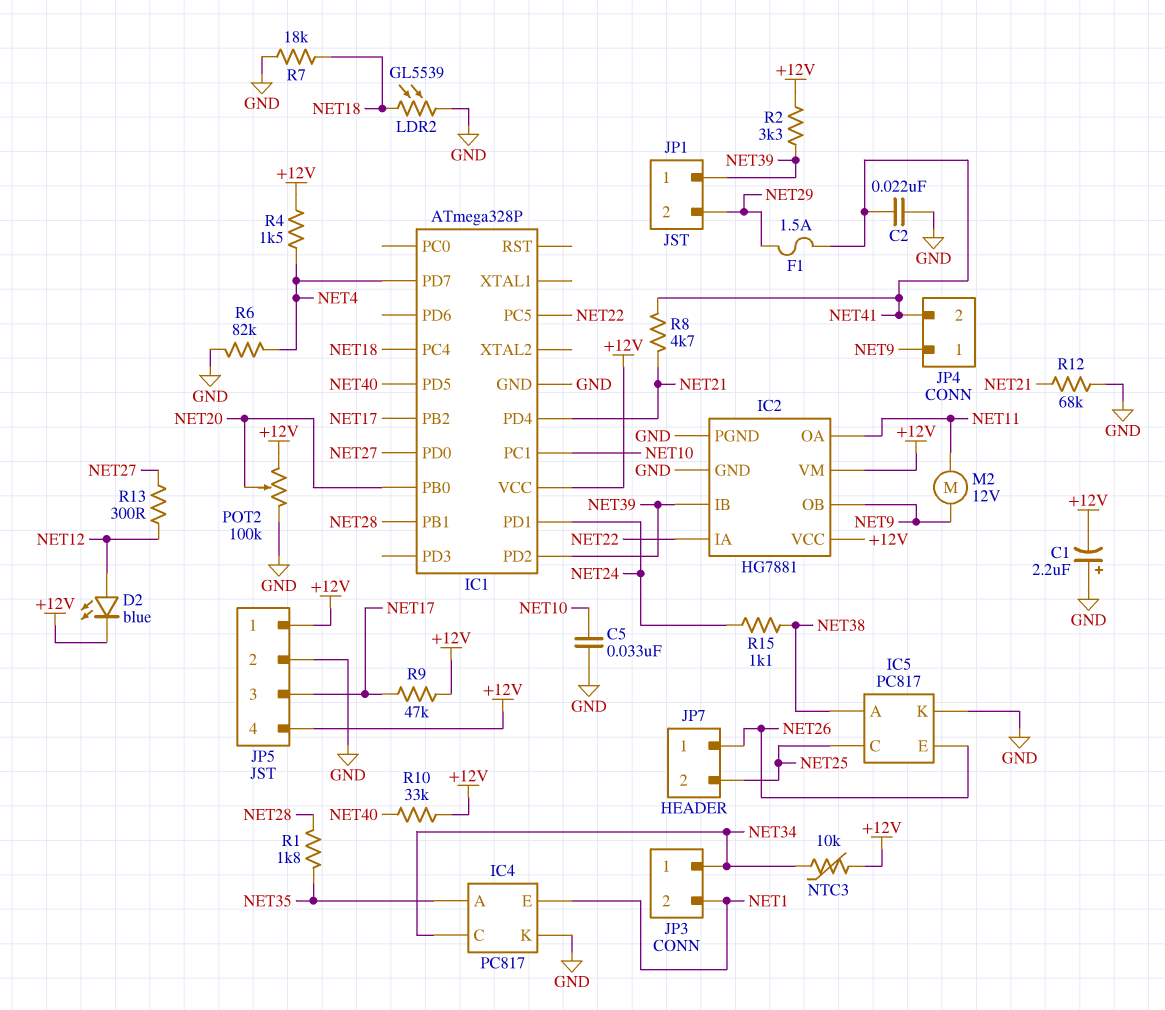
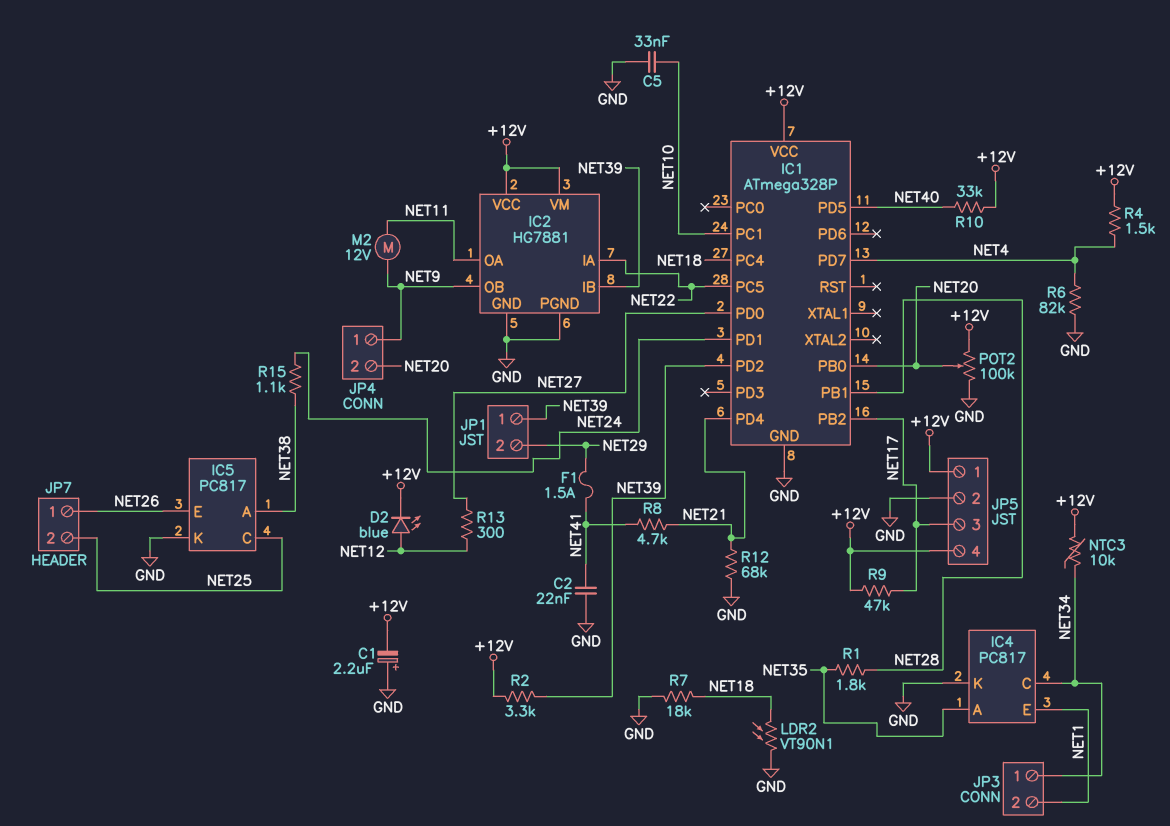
JP4 pin 2: NET41 -> NET20
LDR2: GL5539 (GND, NET18) -> VT90N1 (GND, NET18)

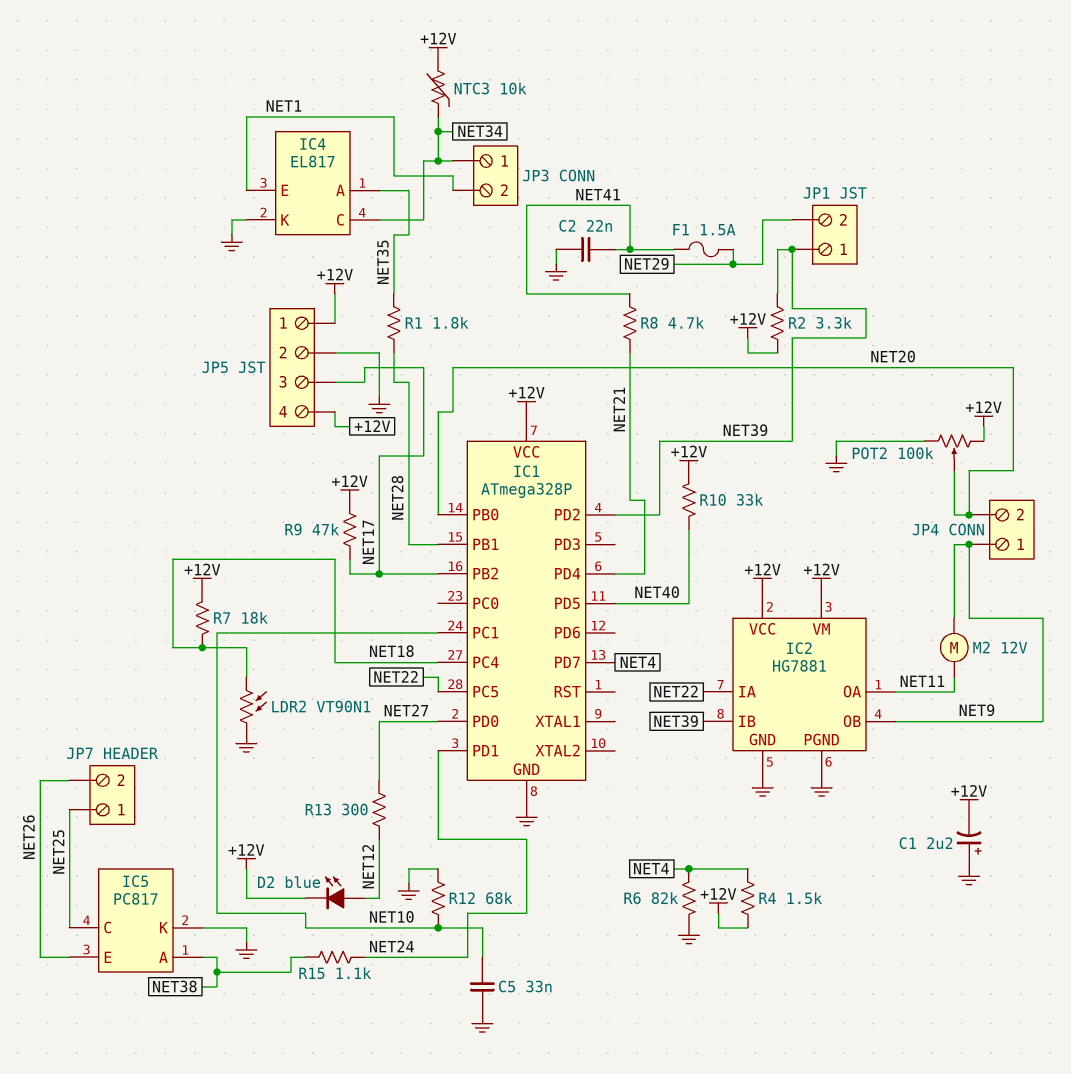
IC4: PC817 -> EL817
JP7 pin 1: NET26 -> NET25
JP7 pin 2: NET25 -> NET26
R7: 18k (GND, NET18) -> 18k (+12V, NET18)
R12: 68k (GND, NET21) -> 68k (GND, NET10)

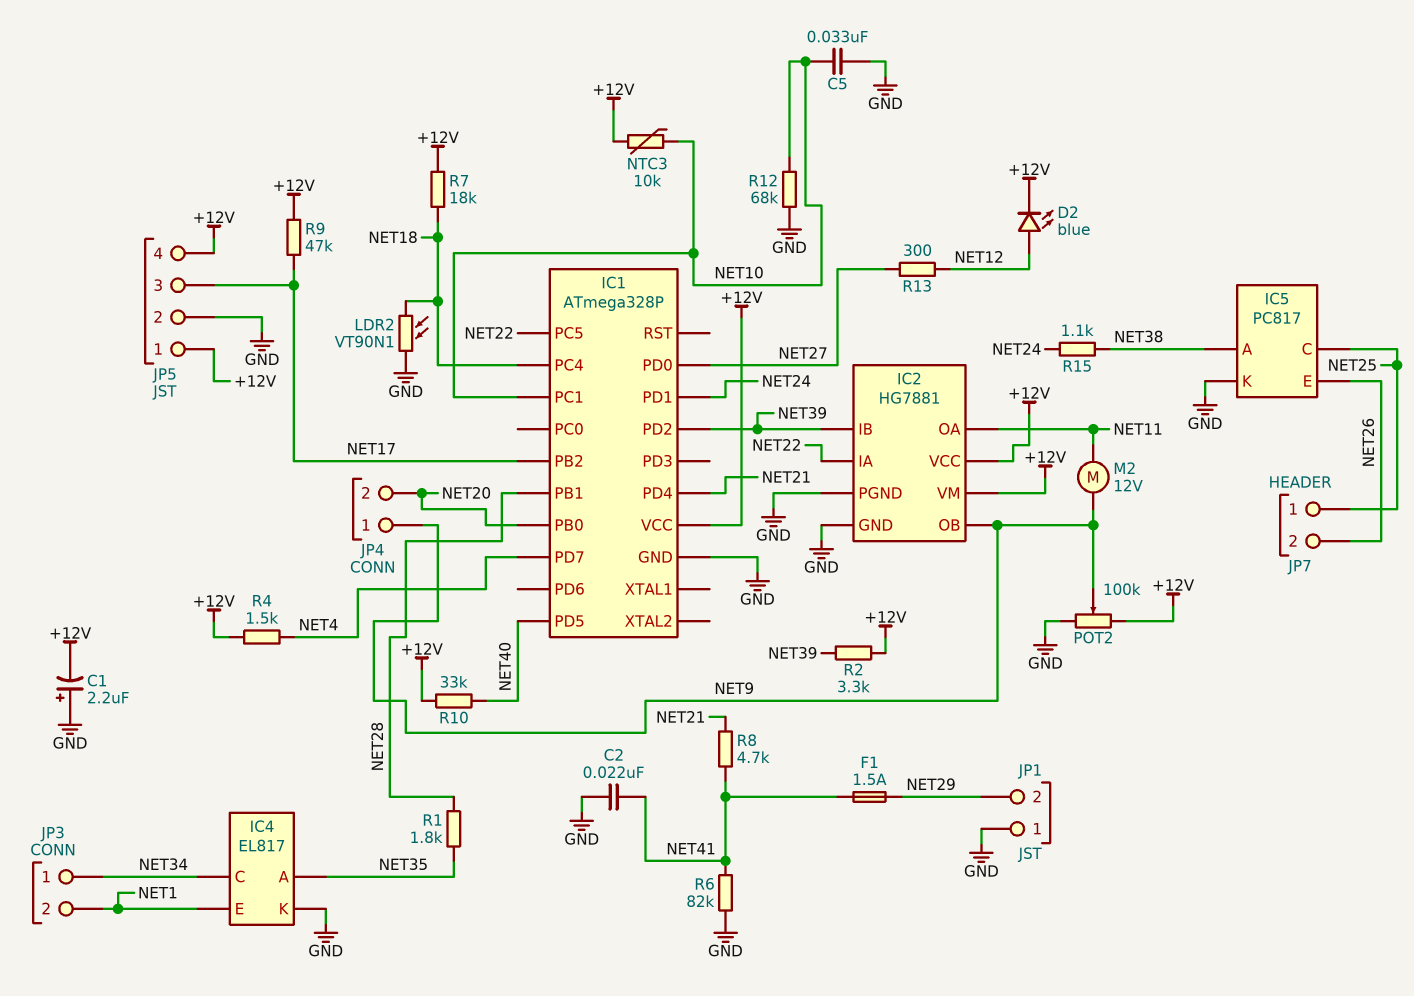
JP1 pin 1: NET39 -> GND
NTC3: 10k (+12V, NET34) -> 10k (+12V, NET10)
POT2: 100k (+12V, GND, wiper NET20) -> 100k (+12V, GND, wiper NET9)
R6: 82k (GND, NET4) -> 82k (GND, NET41)

